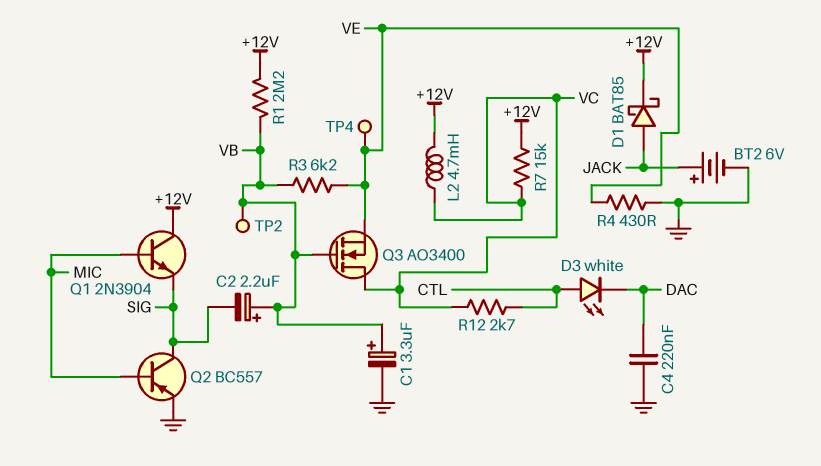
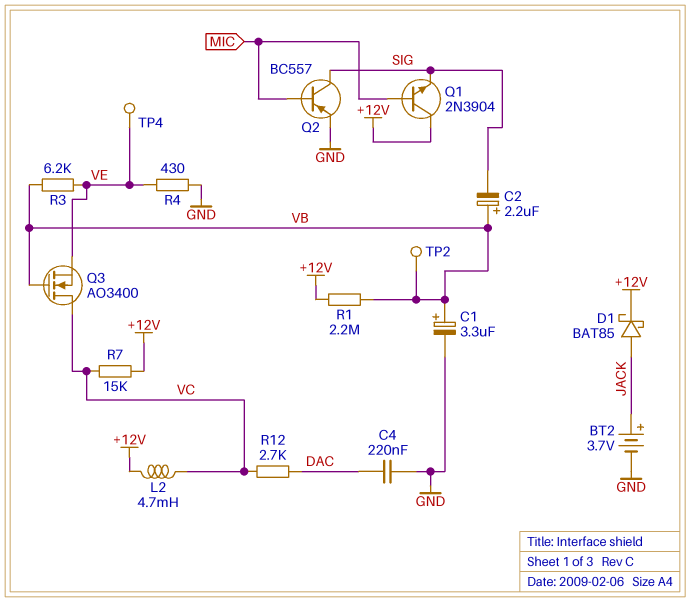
BT2: 6V (plus JACK, minus GND) -> 3.7V (plus JACK, minus GND)
D3: LED white (A CTL, K DAC) -> none
R12: 2.7k (CTL, VC) -> 2.7k (DAC, VC)

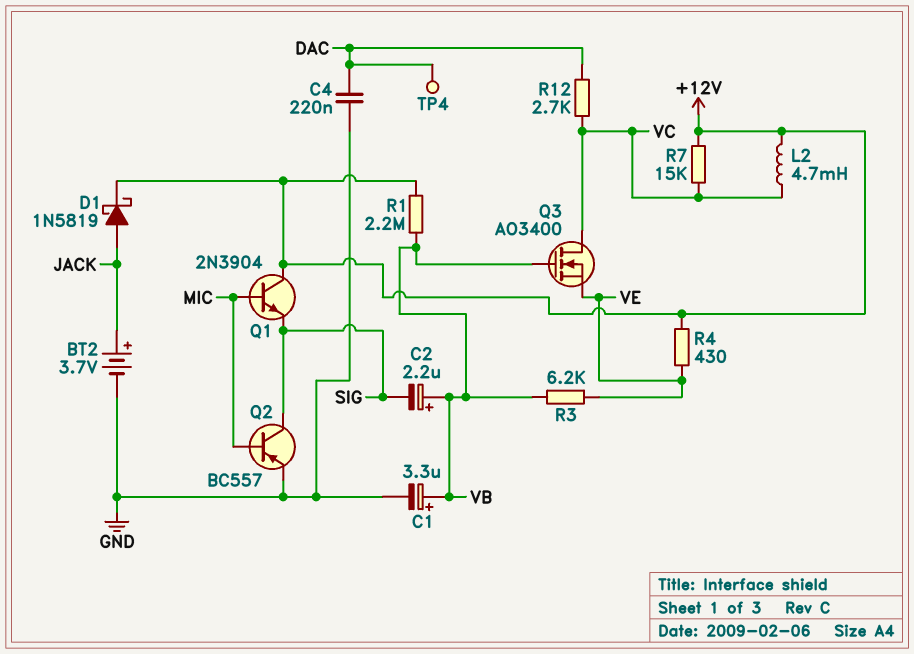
D1: schottky BAT85 (A JACK, K +12V) -> schottky 1N5819 (A JACK, K +12V)
R4: 430 (GND, VE) -> 430 (+12V, VE)
TP2: test point (VB) -> none
TP4: test point (VE) -> test point (DAC)

